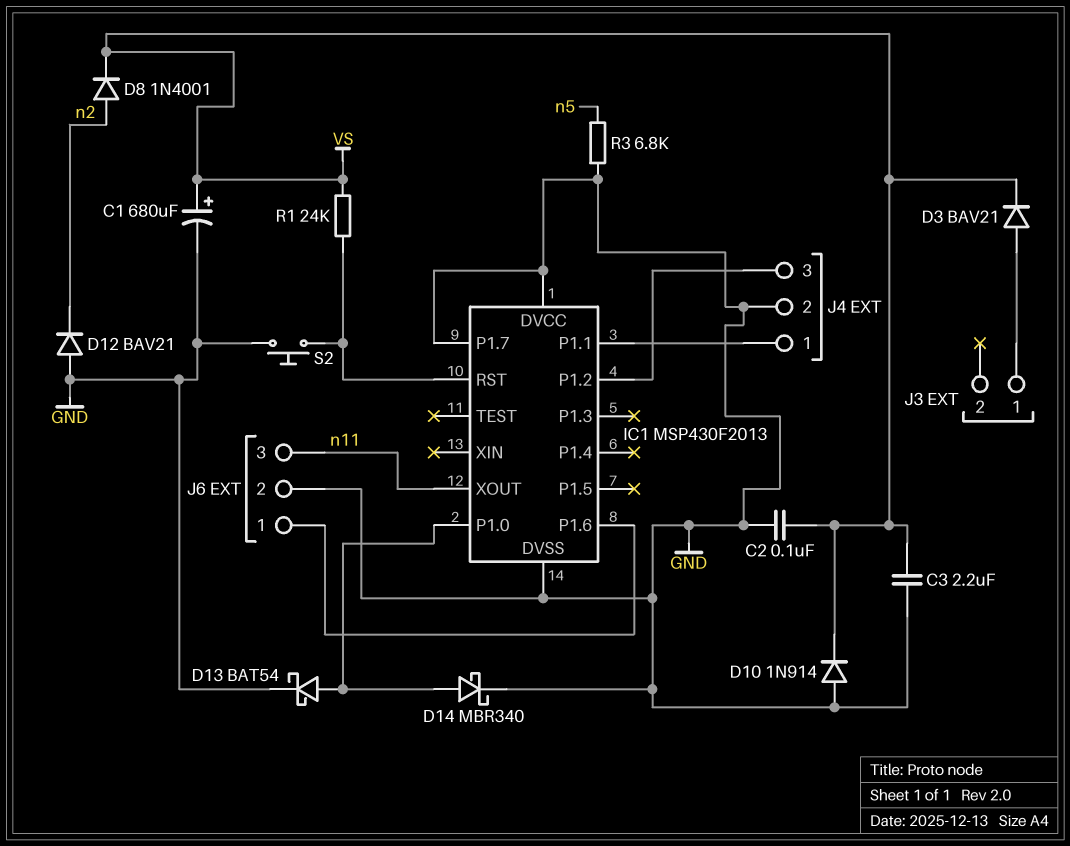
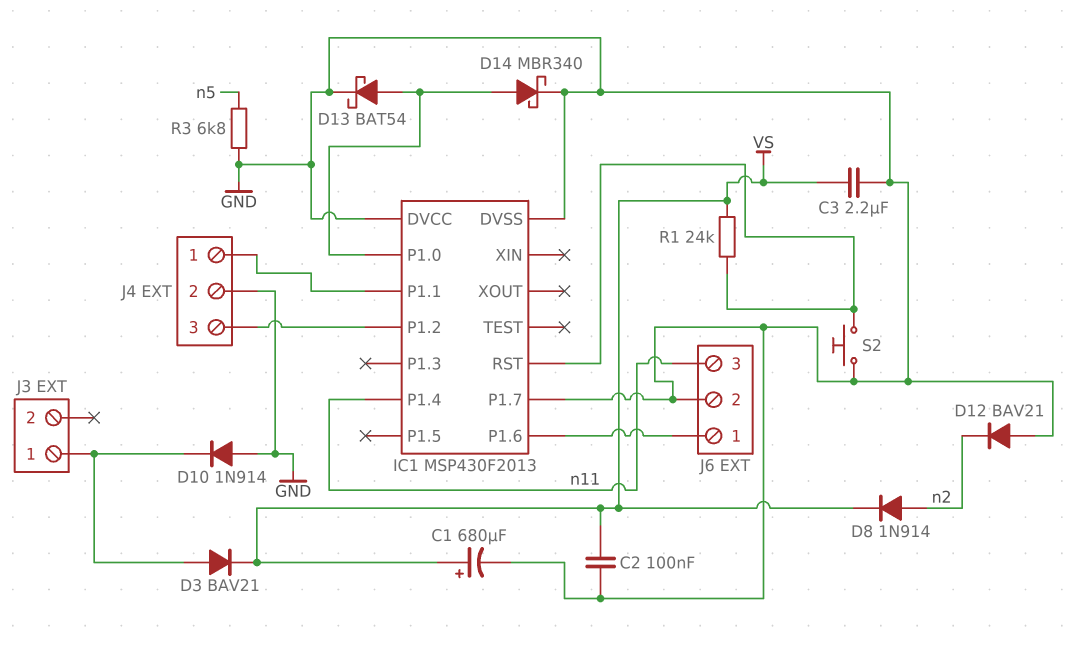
D8: diode 1N4001 (A n2, K VS) -> diode 1N914 (A n2, K VS)
D10: diode 1N914 (A GND, K VS) -> diode 1N914 (A GND, K J3/1)
IC1 pin P1.4: none -> n11
IC1 pin XOUT: n11 -> none

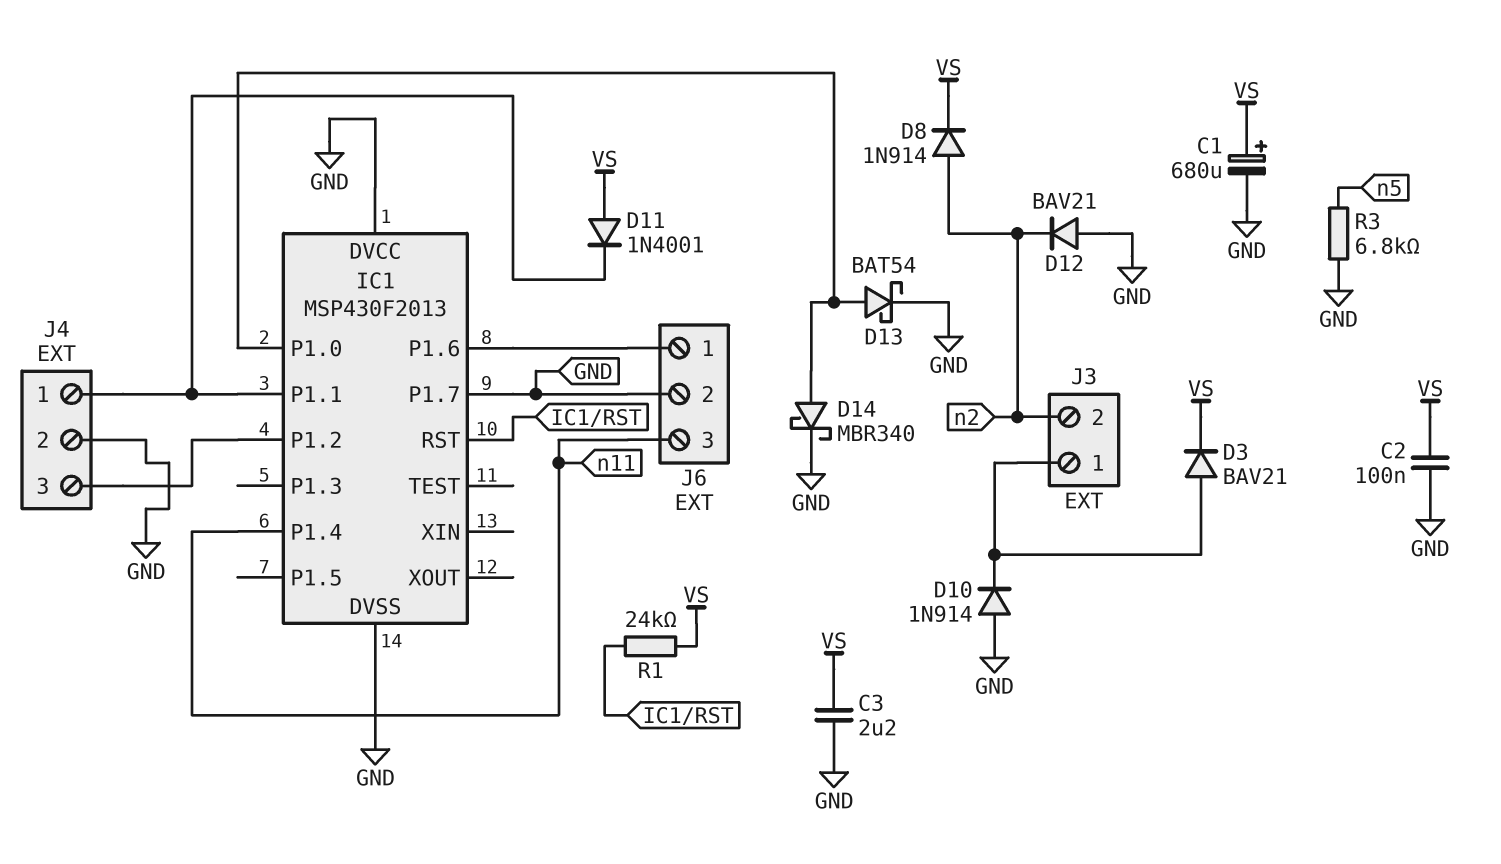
D11: none -> diode 1N4001 (A VS, K IC1/P1.1)
J3 pin 2: none -> n2
S2: button (GND, IC1/RST) -> none

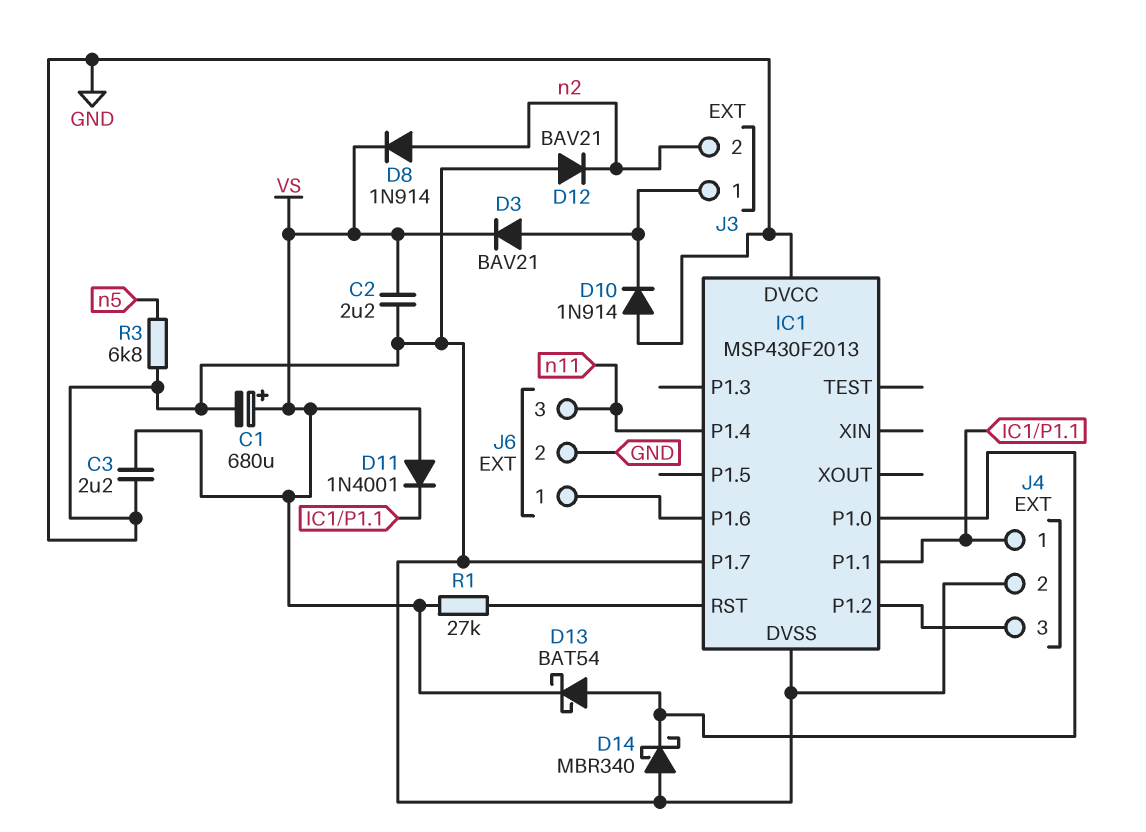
C2: 100nF (GND, VS) -> 2.2uF (GND, VS)
D13: schottky BAT54 (A IC1/P1.0, K GND) -> schottky BAT54 (A IC1/P1.0, K VS)
D14: schottky MBR340 (A IC1/P1.0, K GND) -> schottky MBR340 (A GND, K IC1/P1.0)
R1: 24k (IC1/RST, VS) -> 27k (IC1/RST, VS)

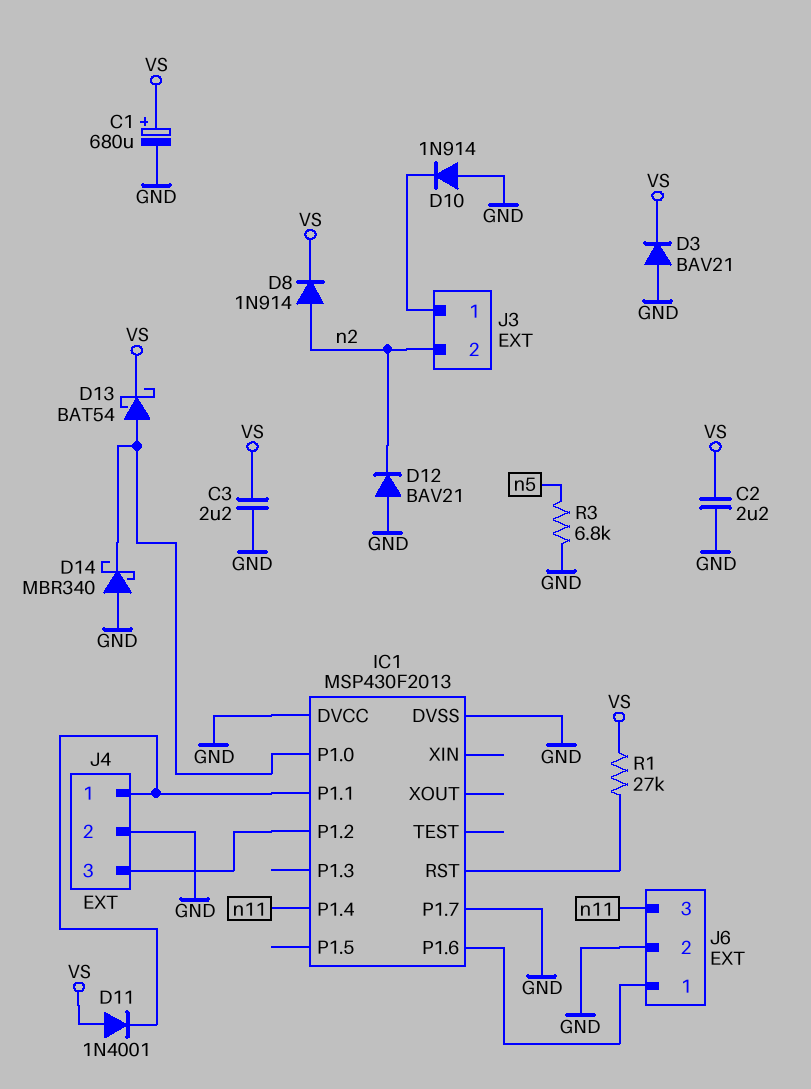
D3: diode BAV21 (A J3/1, K VS) -> diode BAV21 (A GND, K VS)

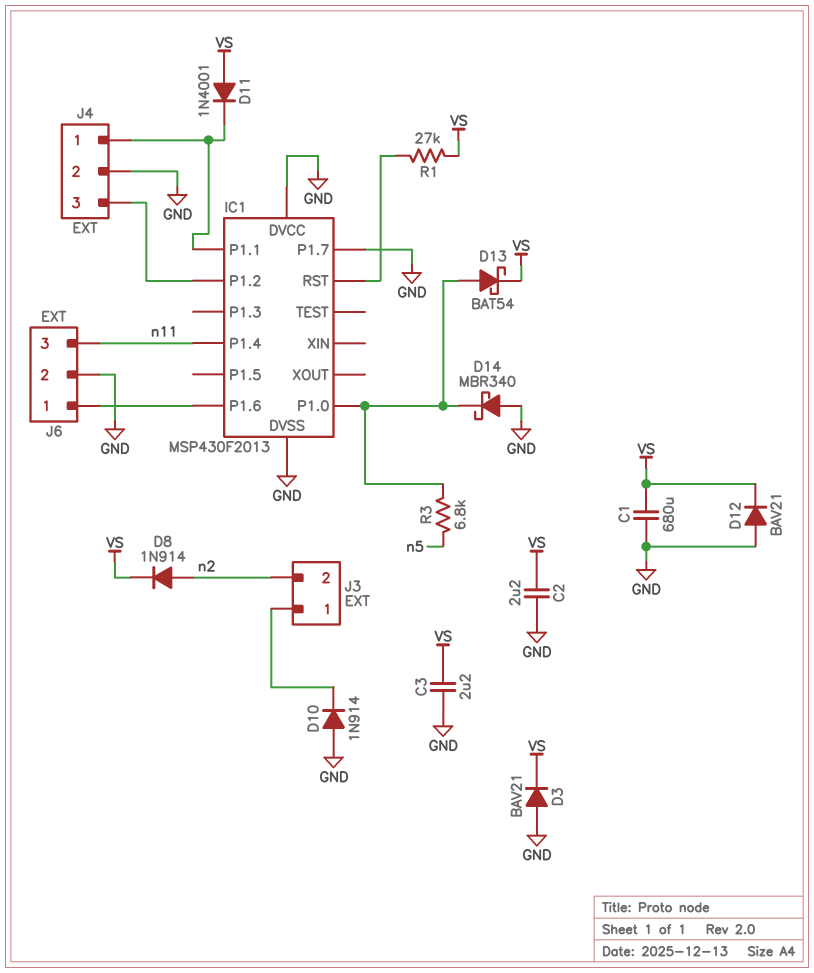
C1: 680uF (plus VS, minus GND) -> 680uF (GND, VS)
D12: diode BAV21 (A GND, K n2) -> diode BAV21 (A GND, K VS)
R3: 6.8k (GND, n5) -> 6.8k (IC1/P1.0, n5)

